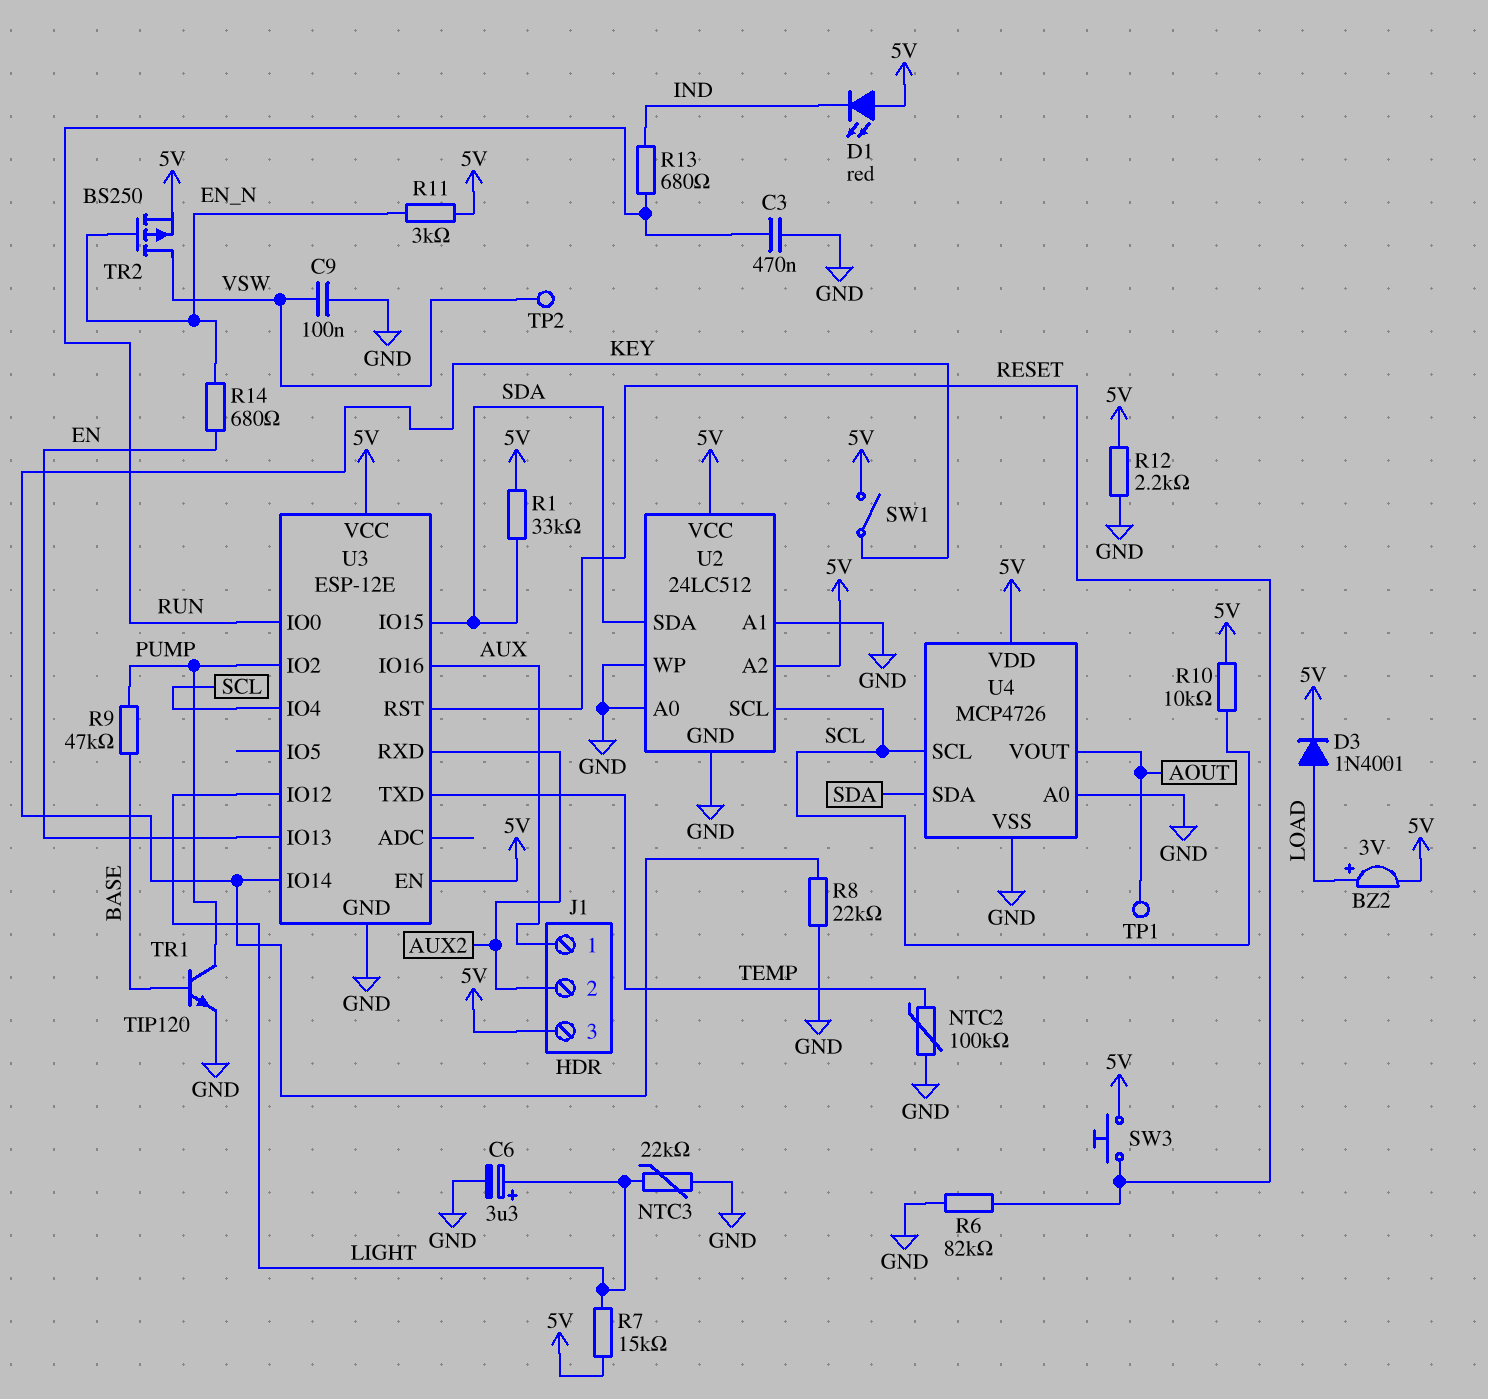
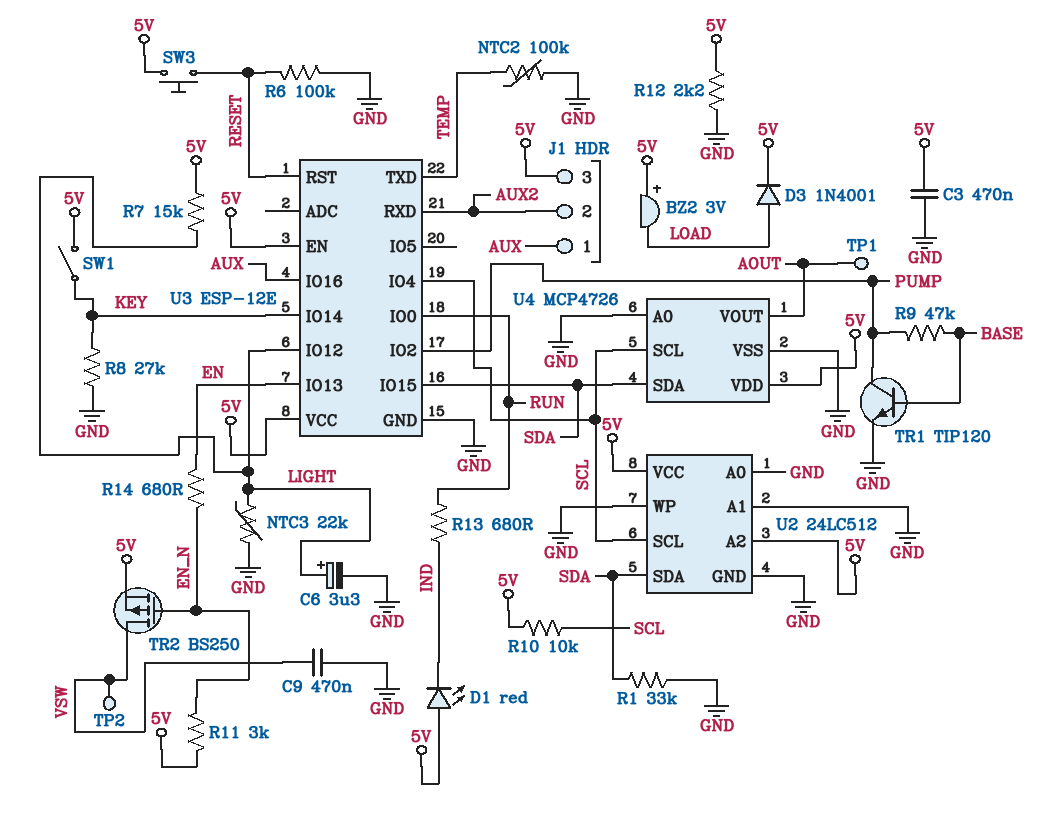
BZ2: buzzer 3V (plus LOAD, minus 5V) -> buzzer 3V (plus 5V, minus LOAD)
C3: 470nF (GND, RUN) -> 470nF (5V, GND)
C9: 100nF (GND, VSW) -> 470nF (GND, VSW)
R1: 33k (5V, SDA) -> 33k (GND, SDA)
R6: 82k (GND, RESET) -> 100k (GND, RESET)
R8: 22k (GND, KEY) -> 27k (GND, KEY)

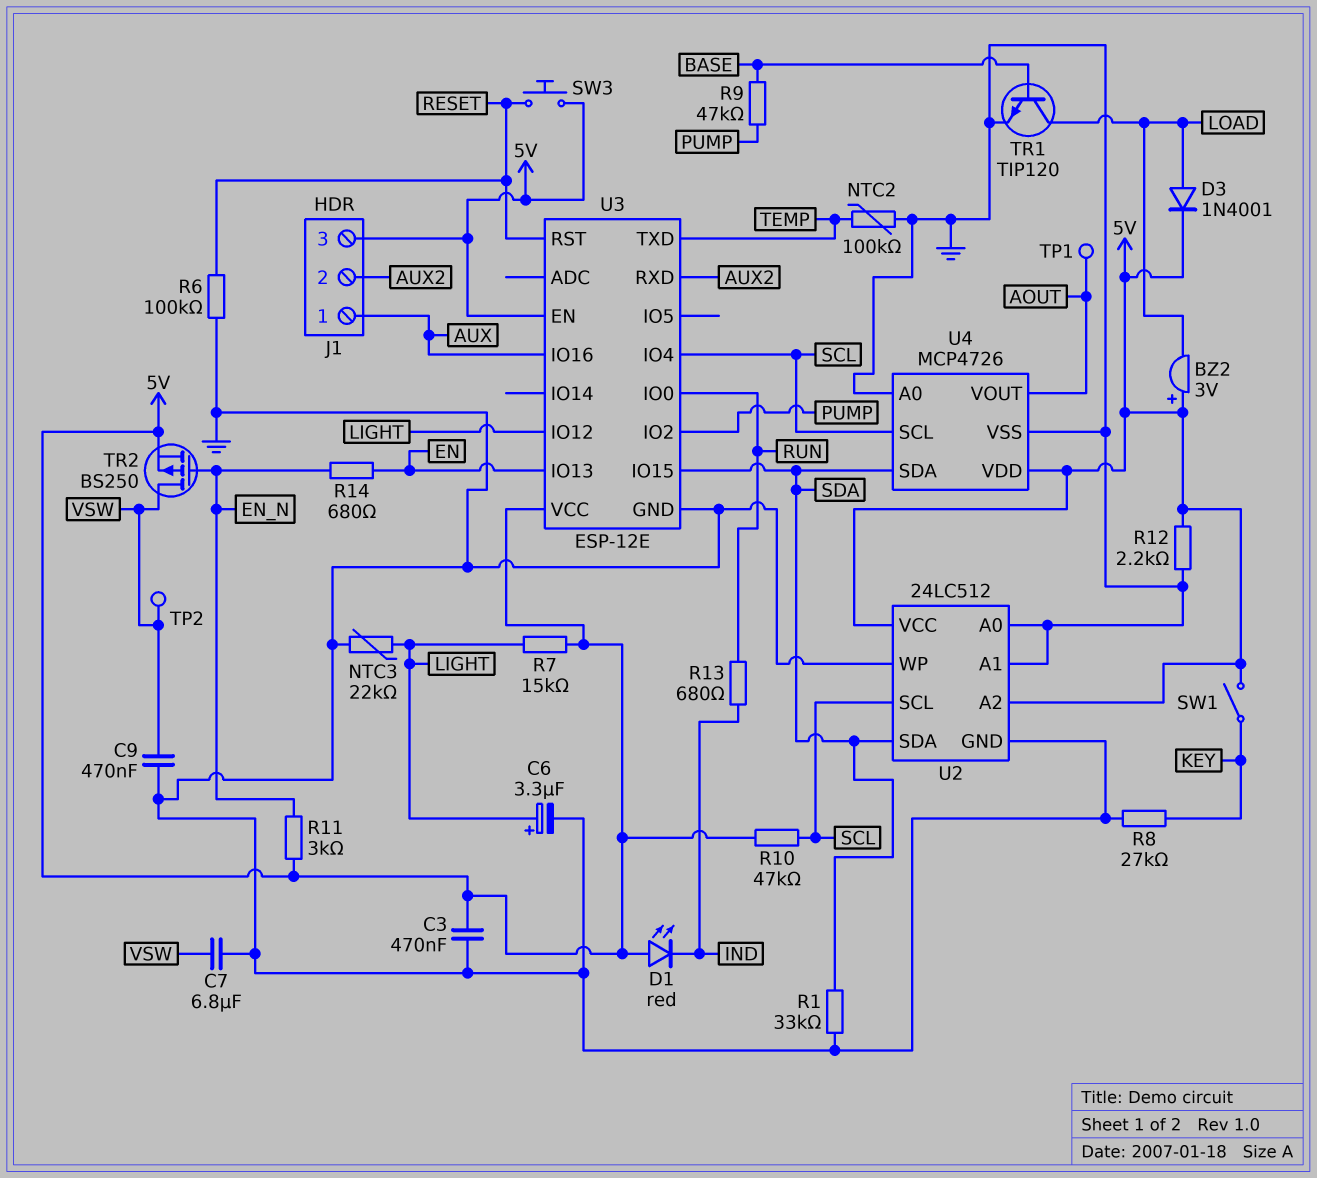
C7: none -> 6.8uF (GND, VSW)
R10: 10k (5V, SCL) -> 47k (5V, SCL)
TR1: NPN TIP120 (B BASE, C PUMP, E GND) -> NPN TIP120 (B BASE, C LOAD, E GND)
U3 pin IO14: KEY -> none

